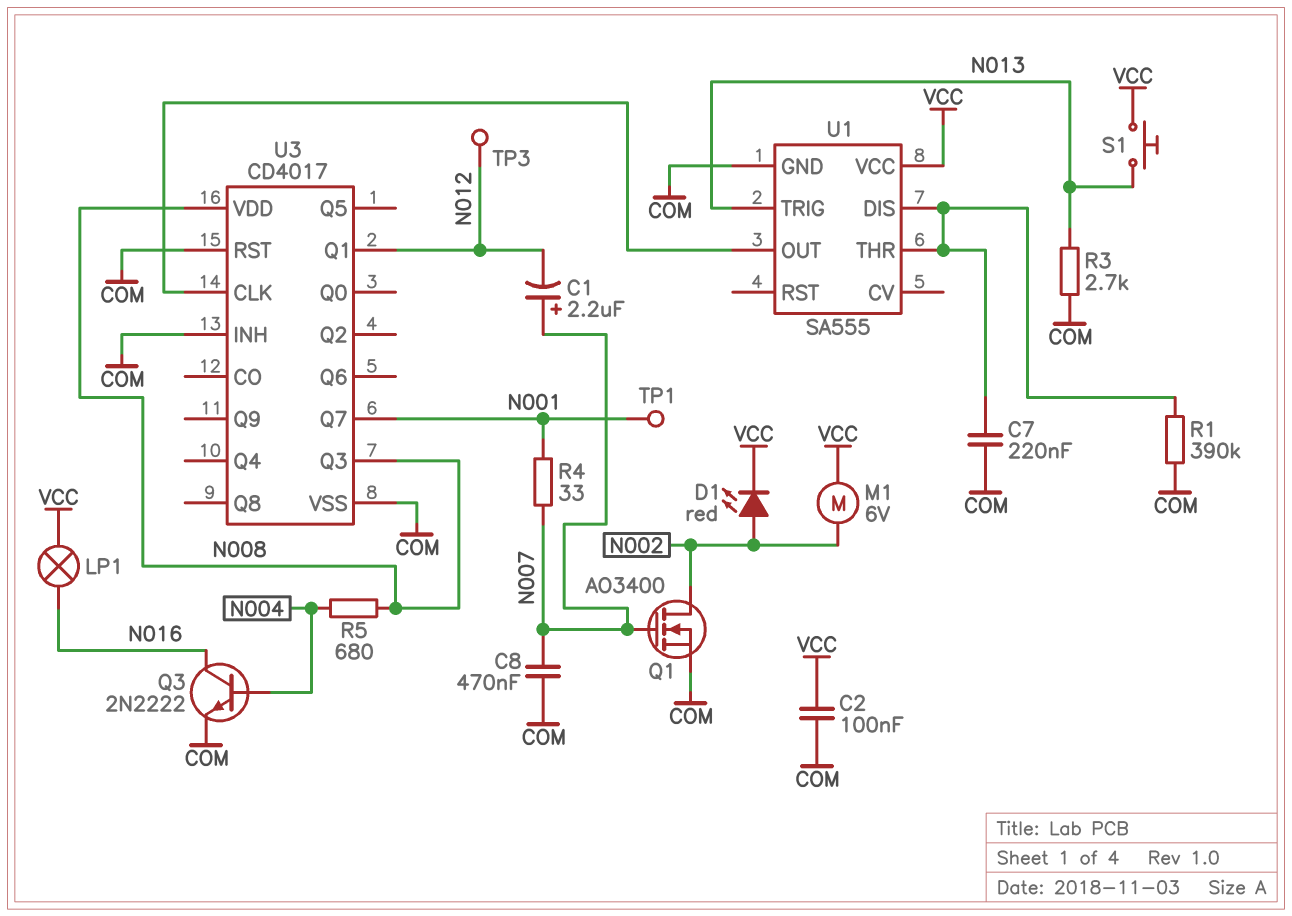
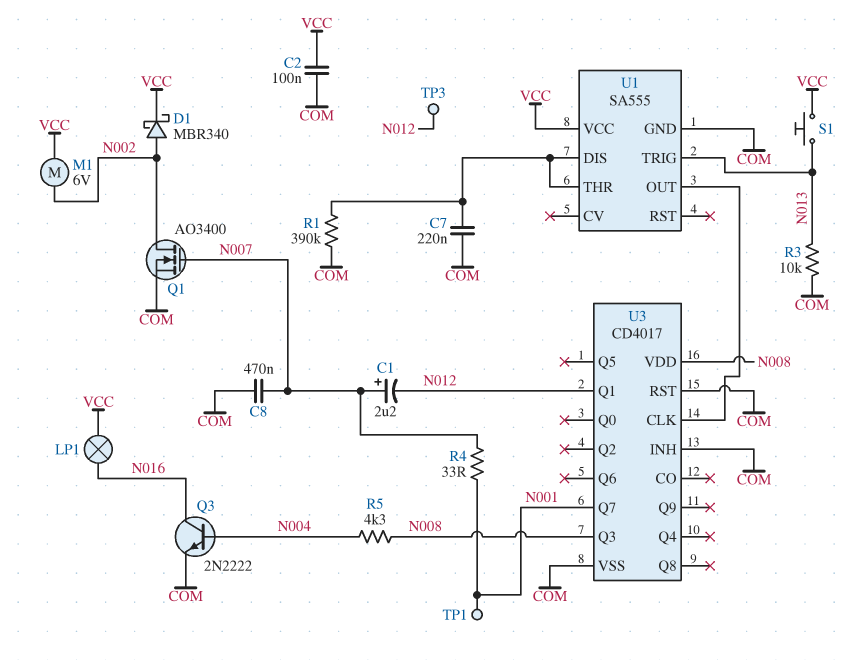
D1: LED red (A N002, K VCC) -> schottky MBR340 (A N002, K VCC)
R3: 2.7k (COM, N013) -> 10k (COM, N013)
R5: 680 (N004, N008) -> 4.3k (N004, N008)

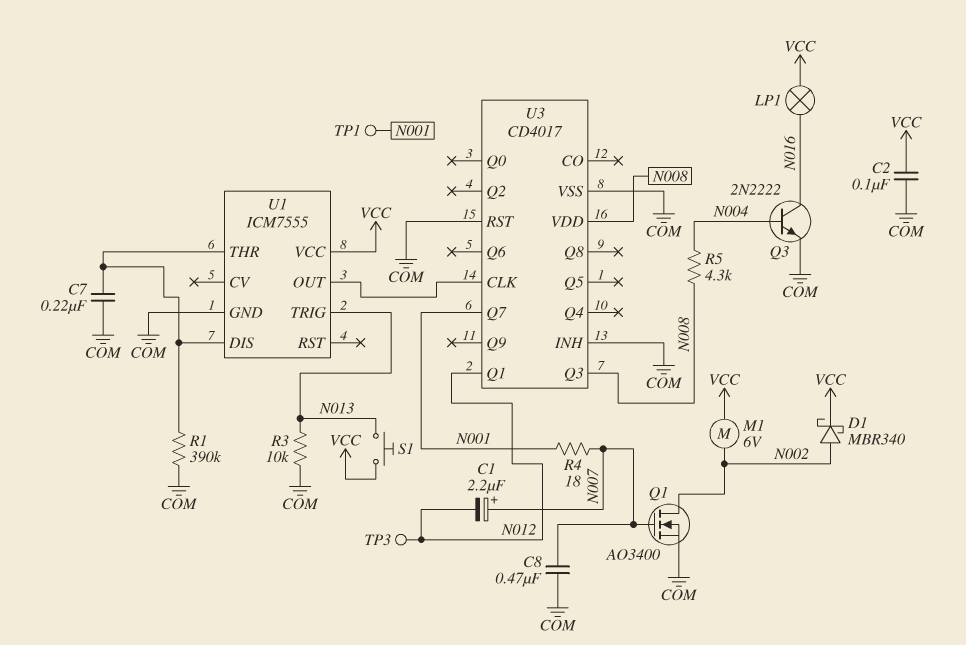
R4: 33 (N001, N007) -> 18 (N001, N007)
U1: SA555 -> ICM7555

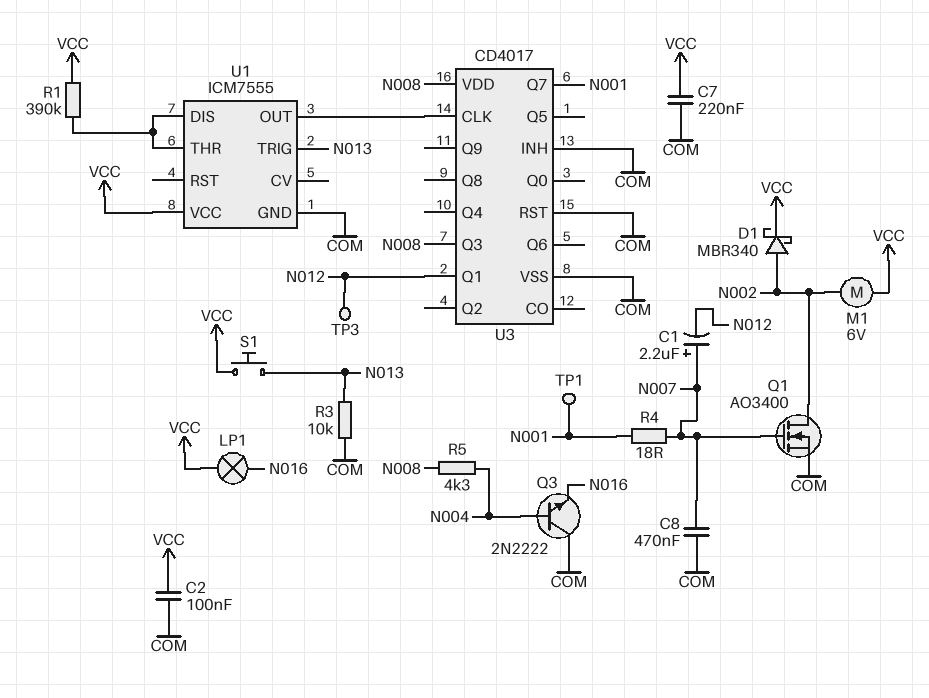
C7: 220nF (COM, U1/DIS) -> 220nF (COM, VCC)
Q3: NPN 2N2222 (B N004, C N016, E COM) -> NPN 2N2222 (B N004, C COM, E N016)
R1: 390k (COM, U1/DIS) -> 390k (U1/DIS, VCC)

